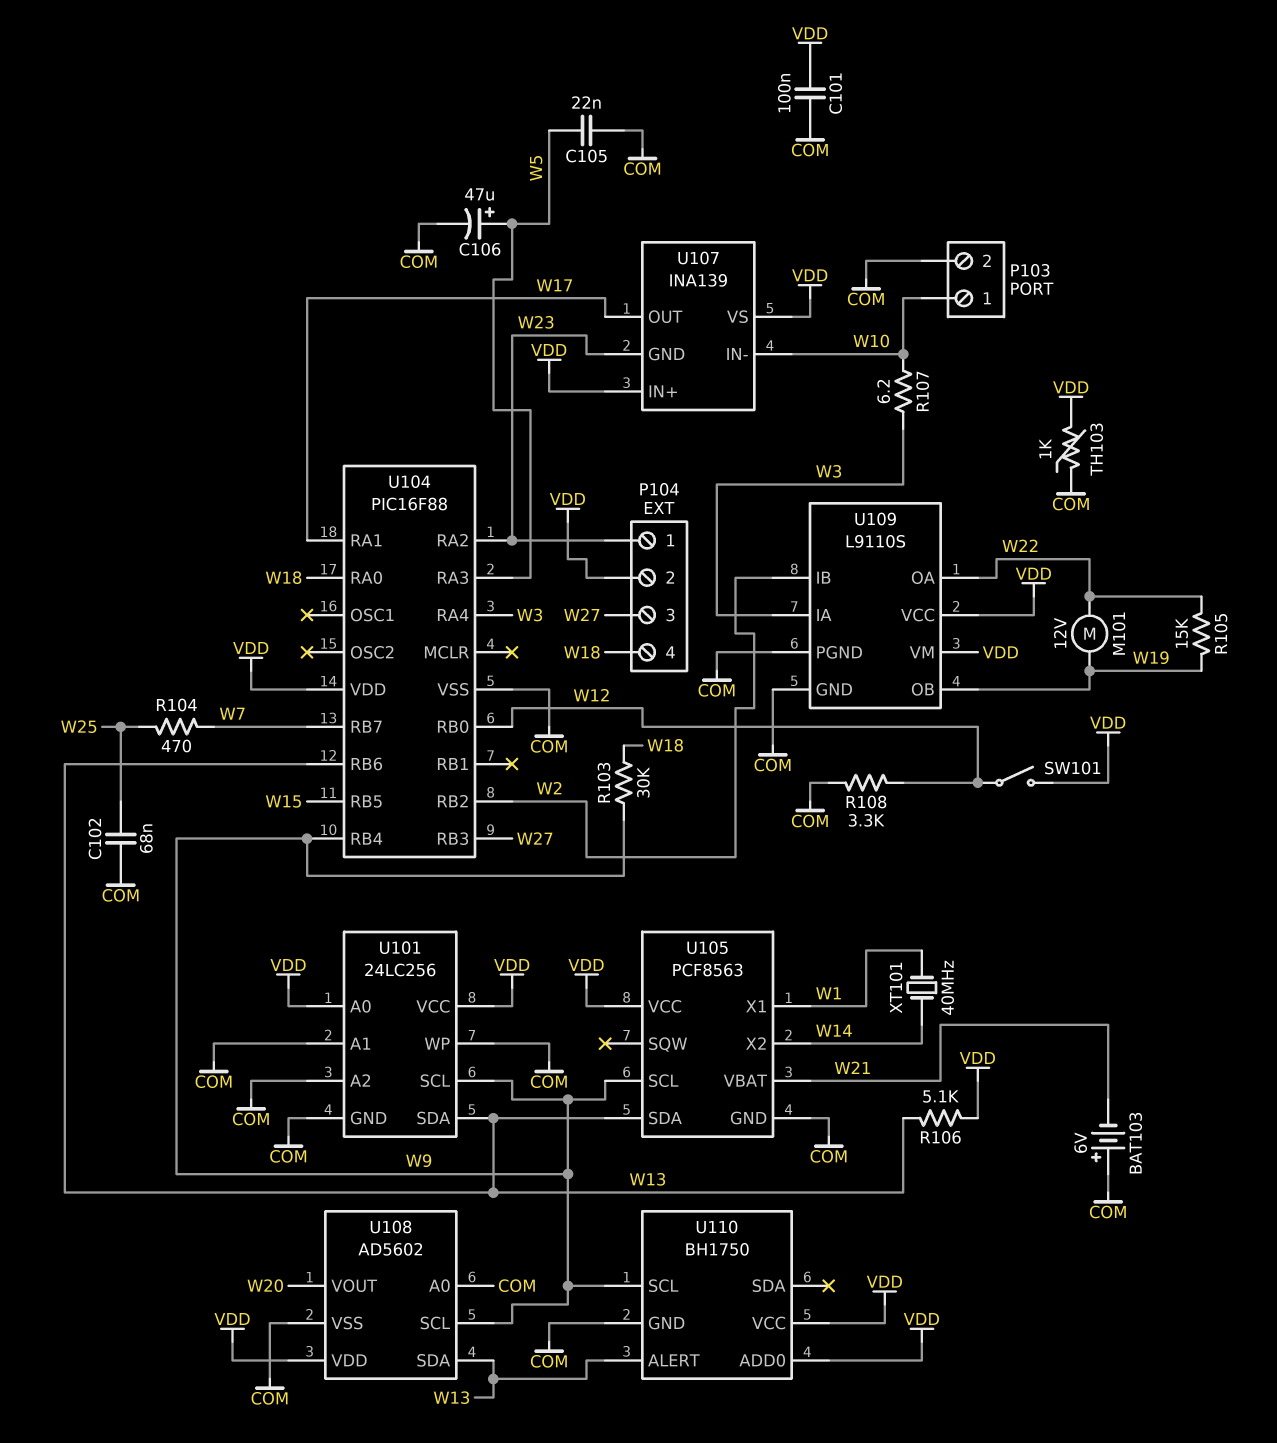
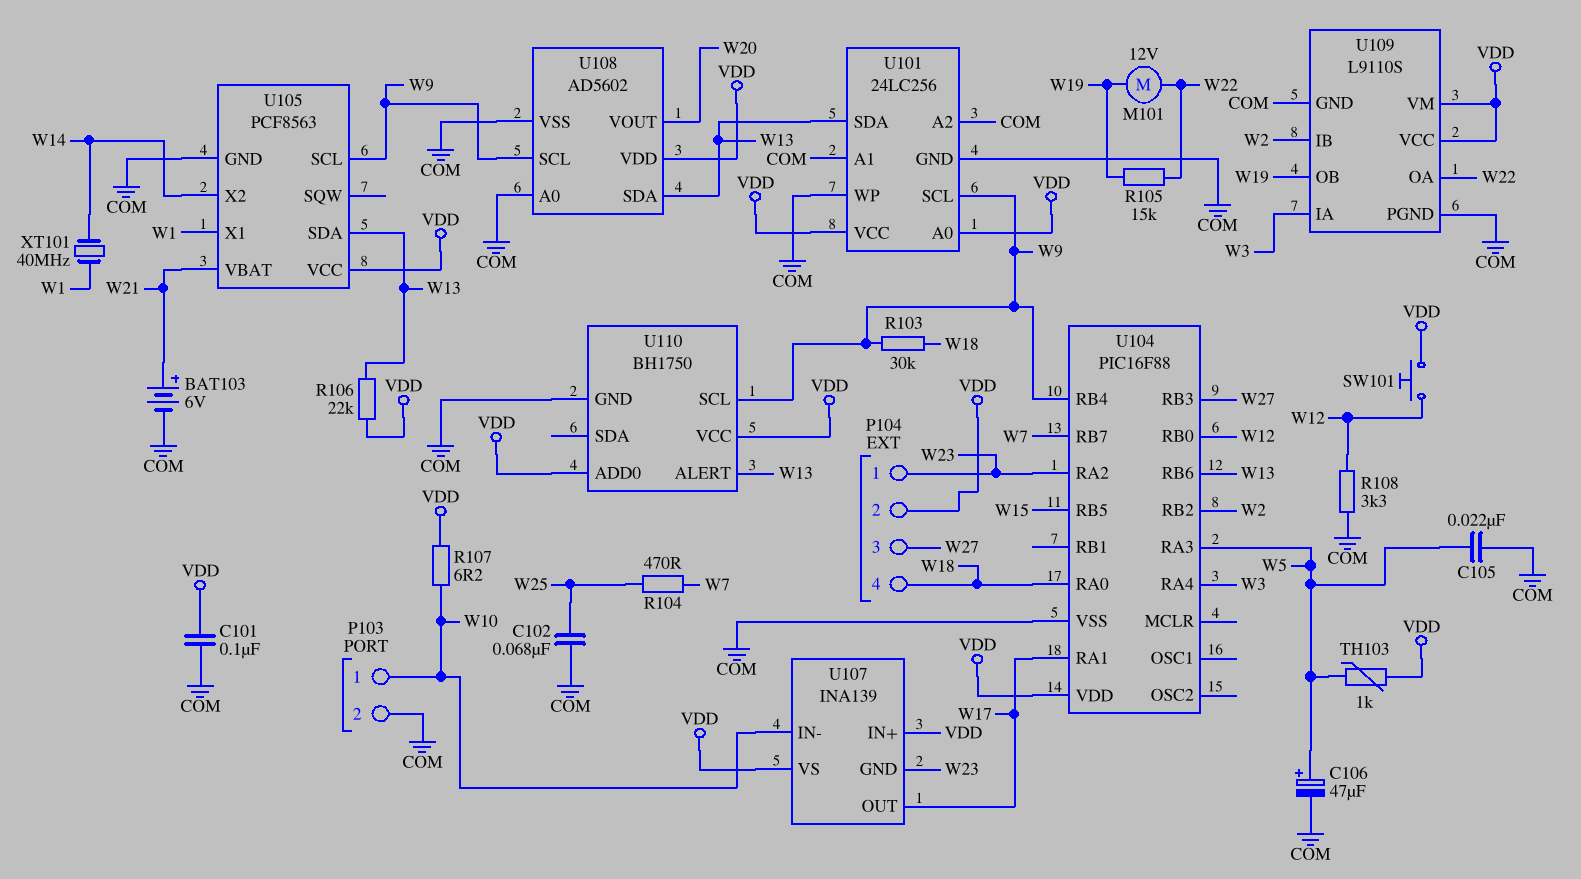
BAT103: 6V (plus COM, minus W21) -> 6V (plus W21, minus COM)
R106: 5.1k (VDD, W13) -> 22k (VDD, W13)
R107: 6.2 (W3, W10) -> 6.2 (VDD, W10)
SW101: switch (VDD, W12) -> button (VDD, W12)
TH103: 1k (COM, VDD) -> 1k (VDD, W5)

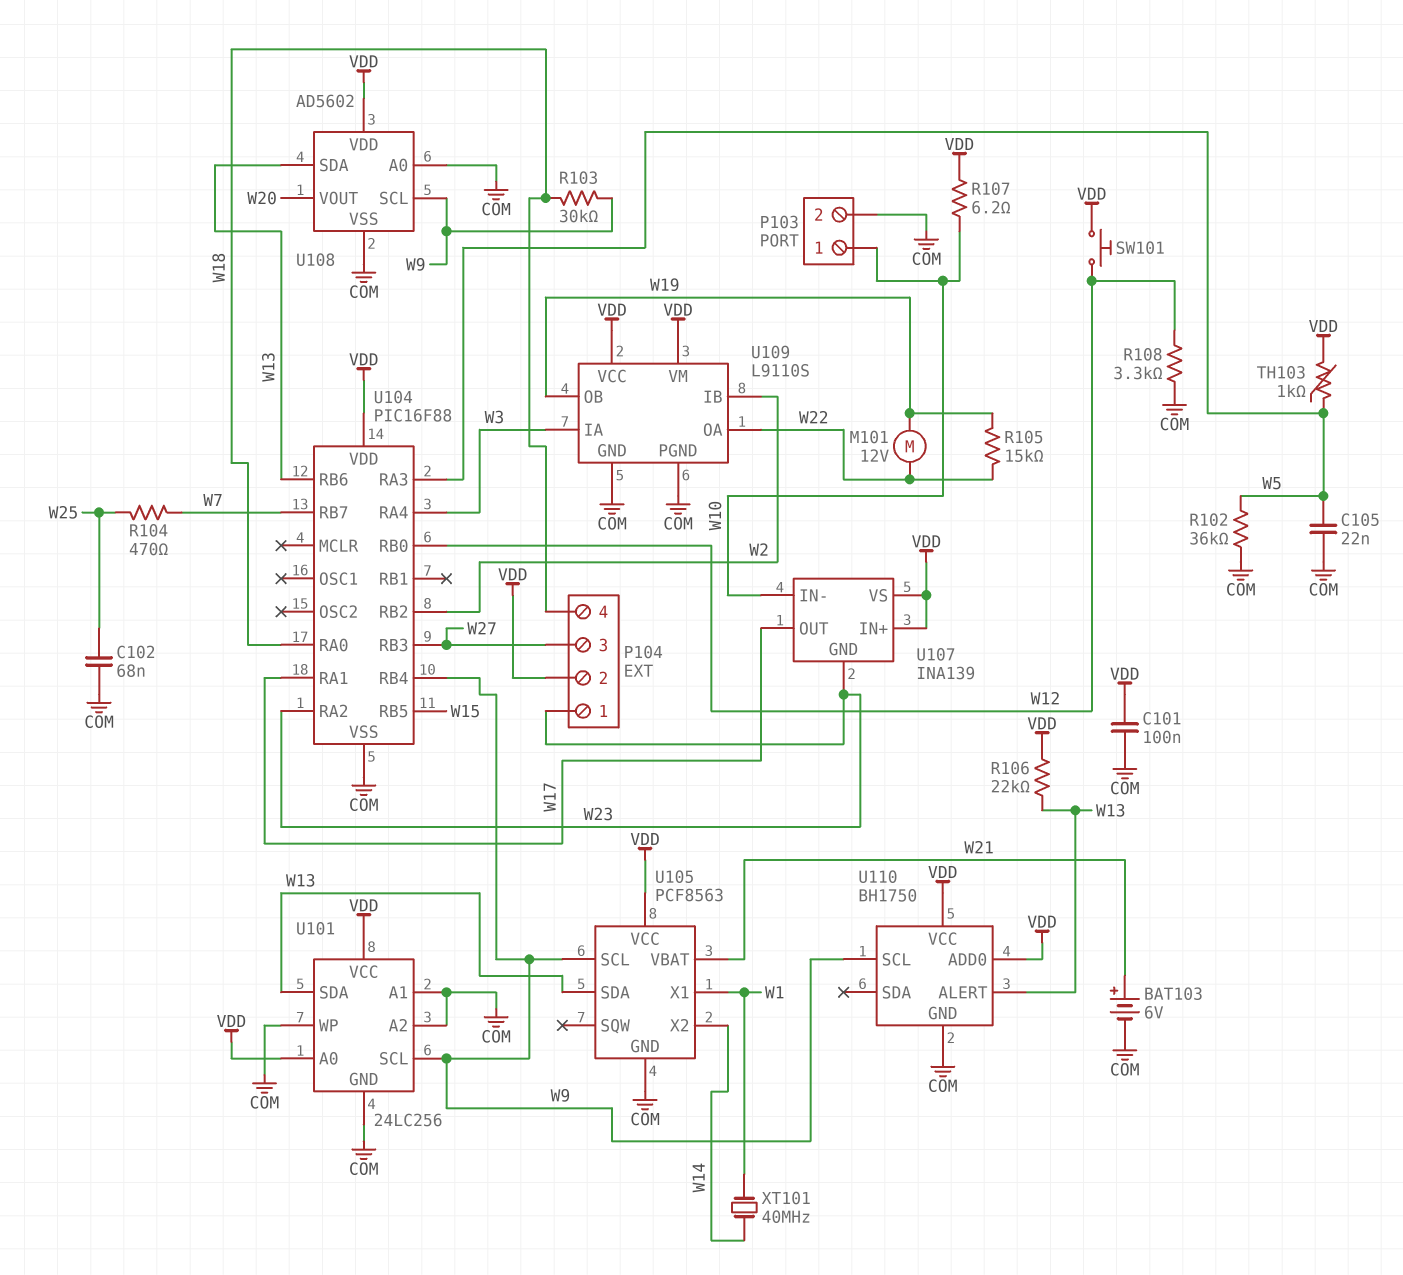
C106: 47uF (plus W5, minus COM) -> none
R102: none -> 36k (COM, W5)

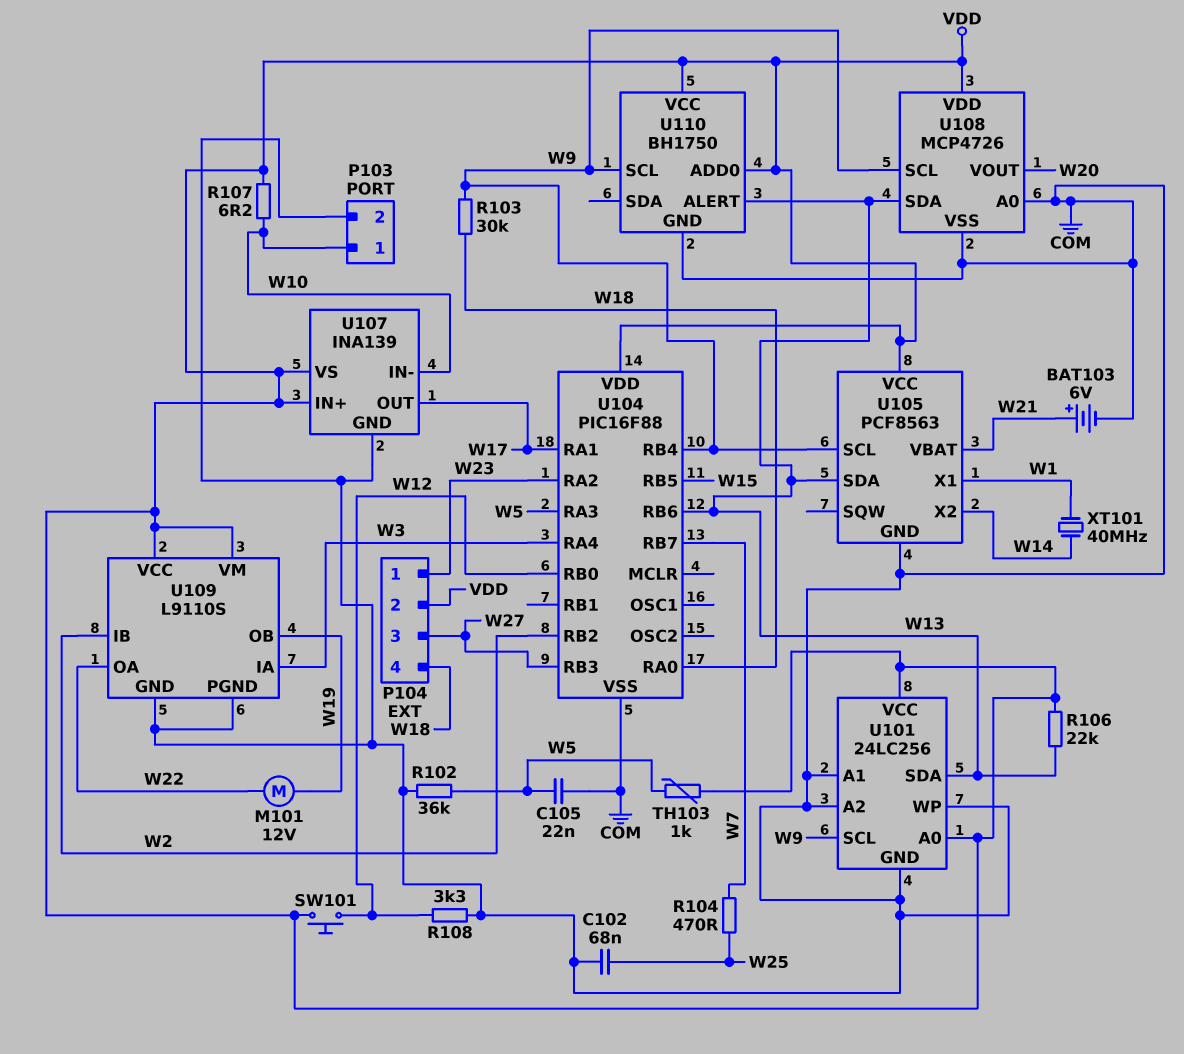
C101: 100nF (COM, VDD) -> none
R105: 15k (W19, W22) -> none
U107 pin GND: W23 -> COM
U108: AD5602 -> MCP4726

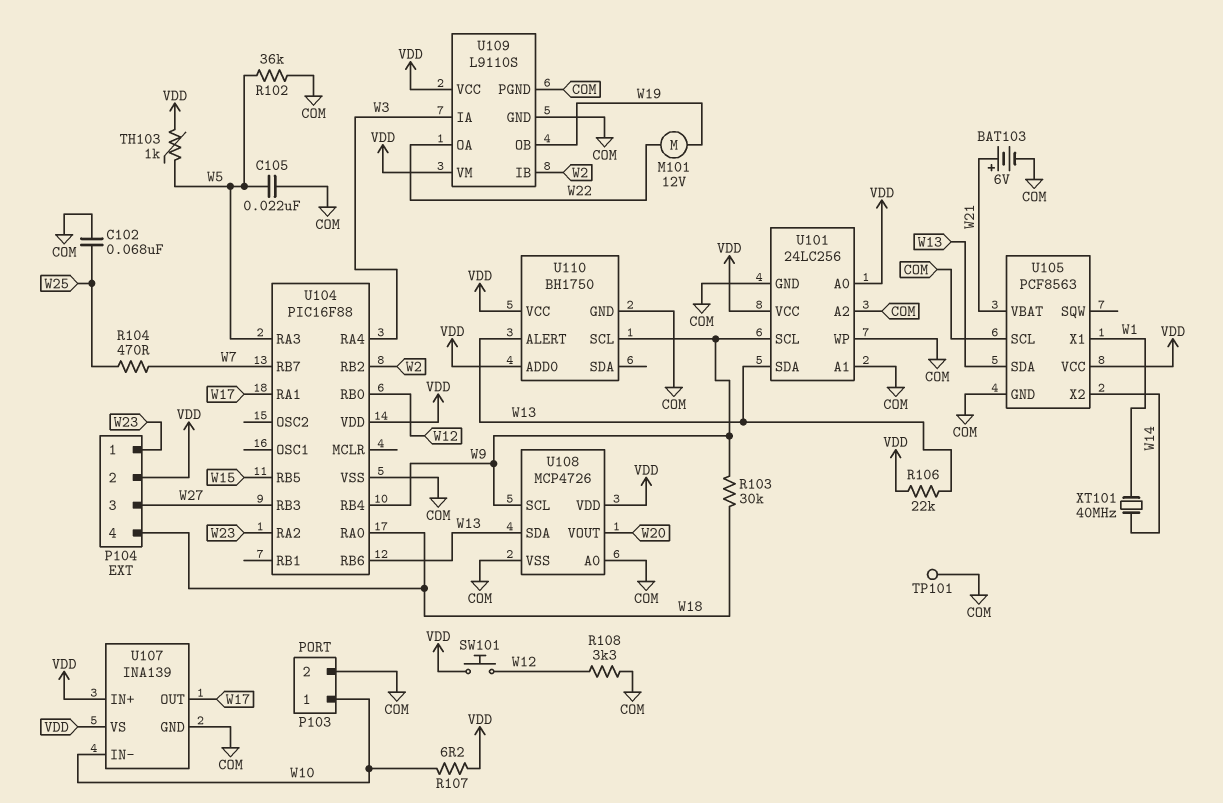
TP101: none -> test point (COM)
U105 pin SCL: W9 -> COM

